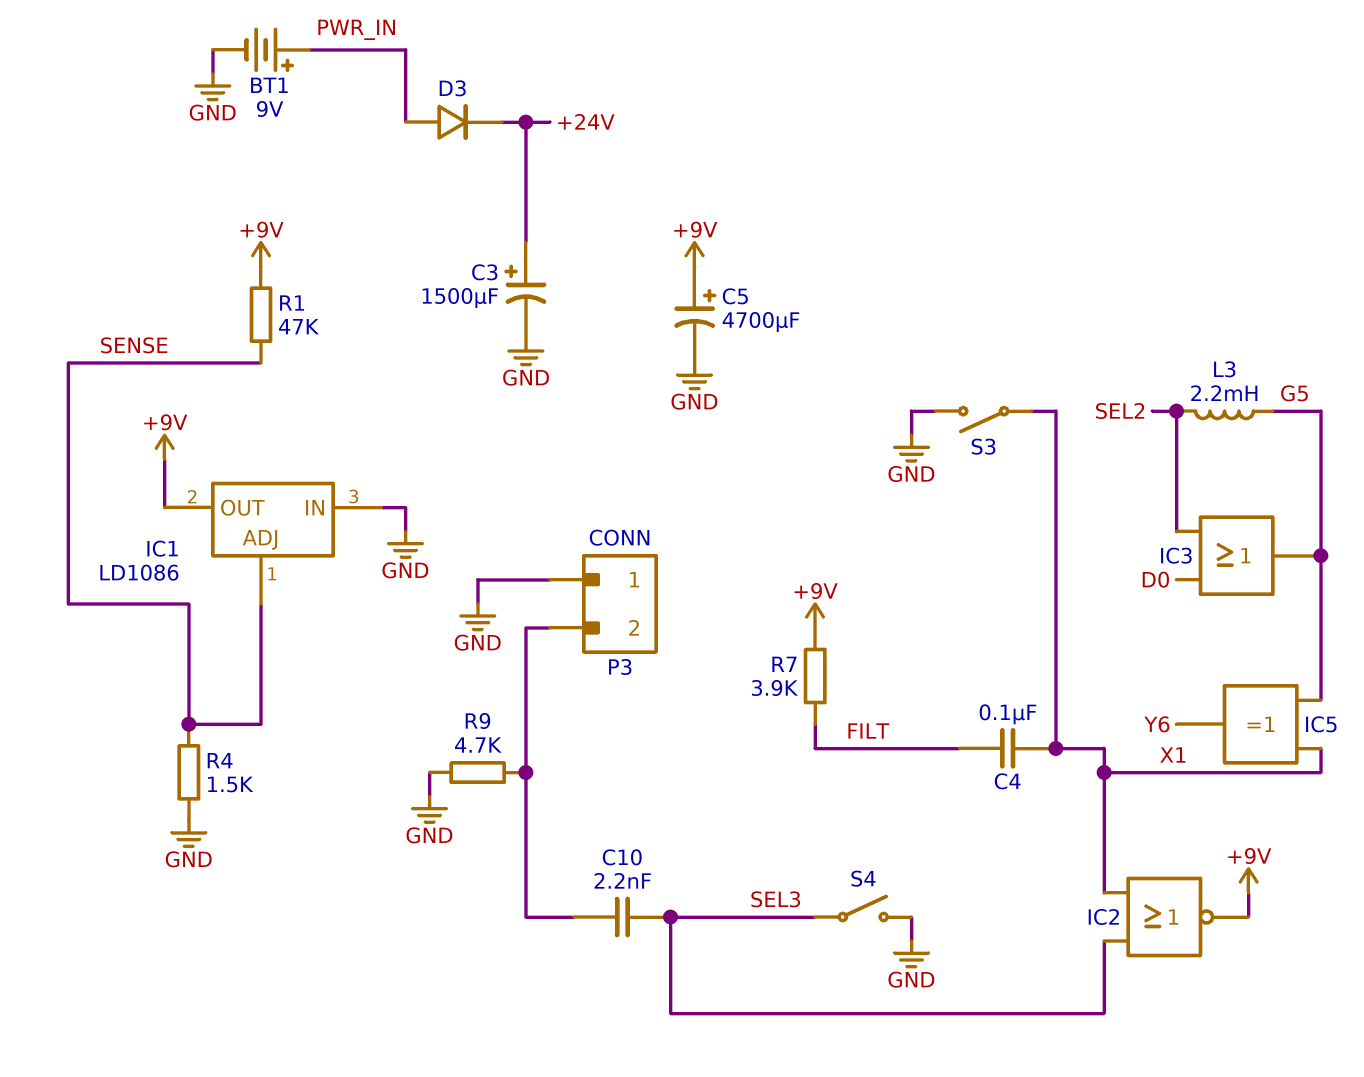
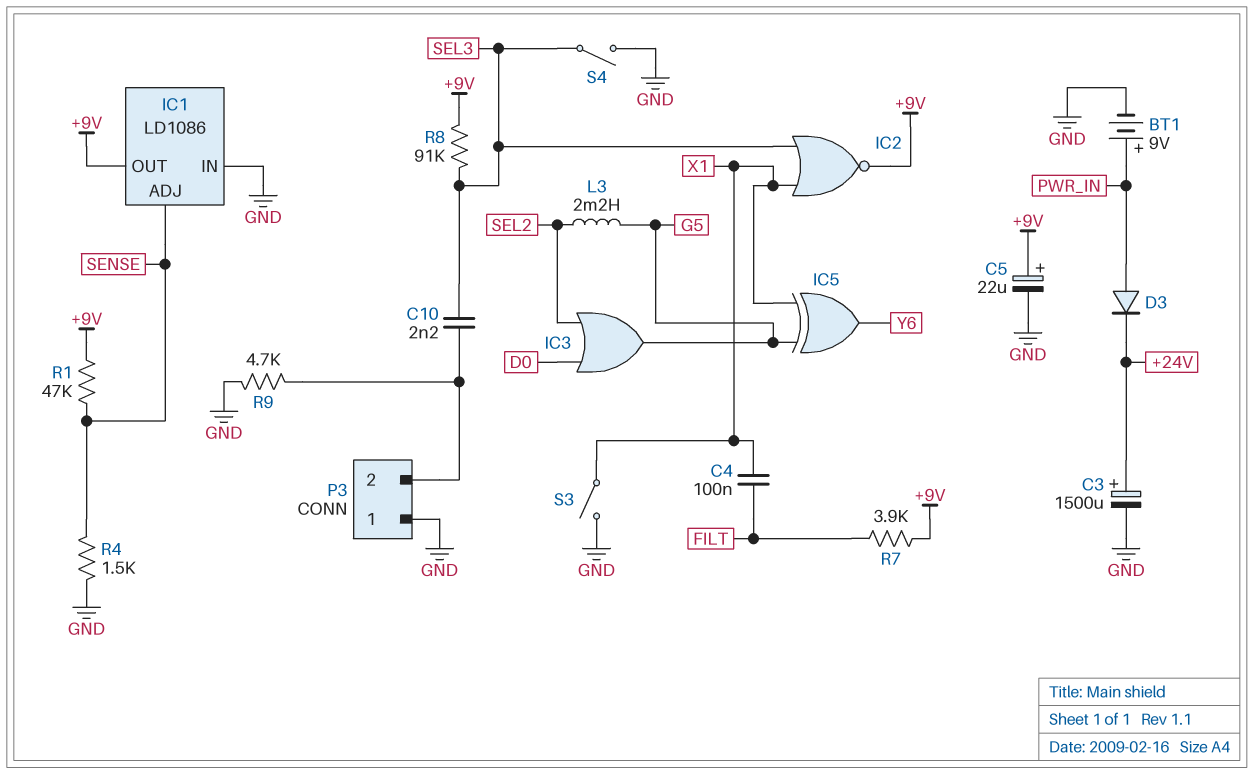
C5: 4700uF (plus +9V, minus GND) -> 22uF (plus +9V, minus GND)
R8: none -> 91k (+9V, SEL3)

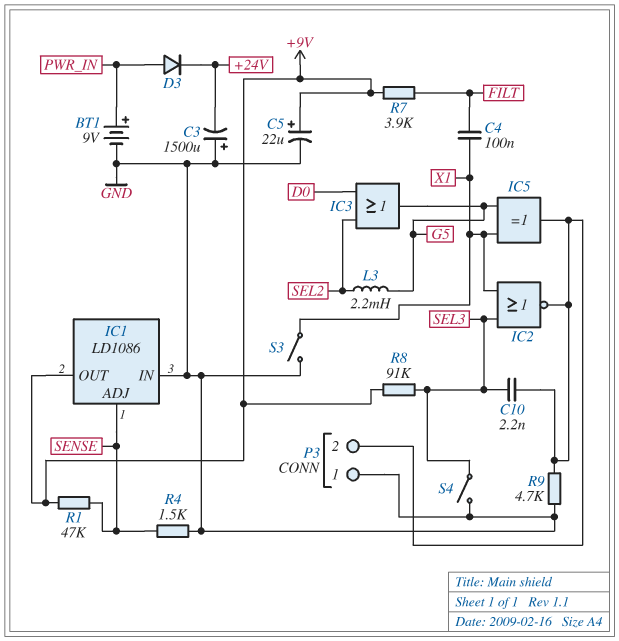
C3: 1500uF (plus +24V, minus GND) -> 1500uF (plus GND, minus +24V)
IC2: NOR (in SEL3, in X1, out +9V) -> NOR (in SEL3, in X1, out P3/2)
IC5: XOR (in G5, in X1, out Y6) -> XOR (in G5, in X1, out P3/2)

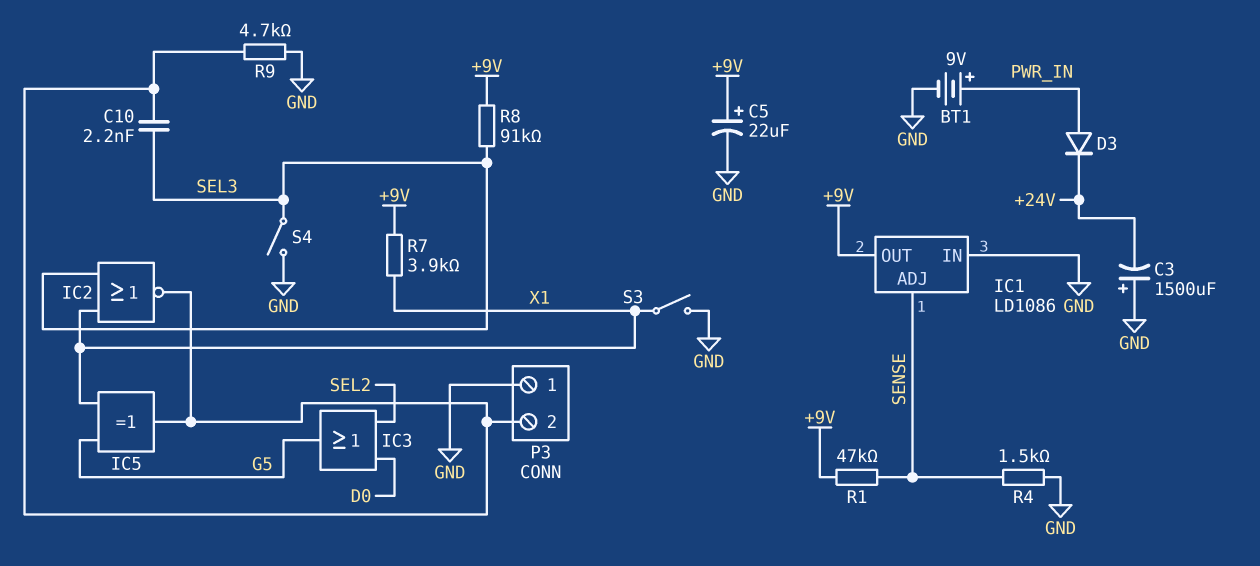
C4: 100nF (FILT, X1) -> none
L3: 2.2mH (G5, SEL2) -> none
R7: 3.9k (+9V, FILT) -> 3.9k (+9V, X1)

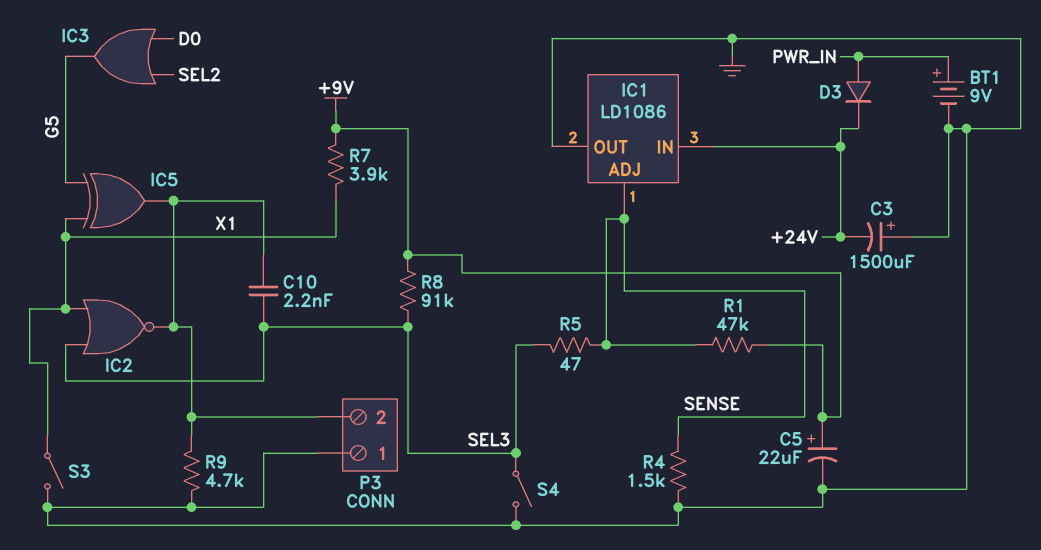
IC1 pin IN: GND -> +24V
IC1 pin OUT: +9V -> GND
R5: none -> 47 (SEL3, SENSE)

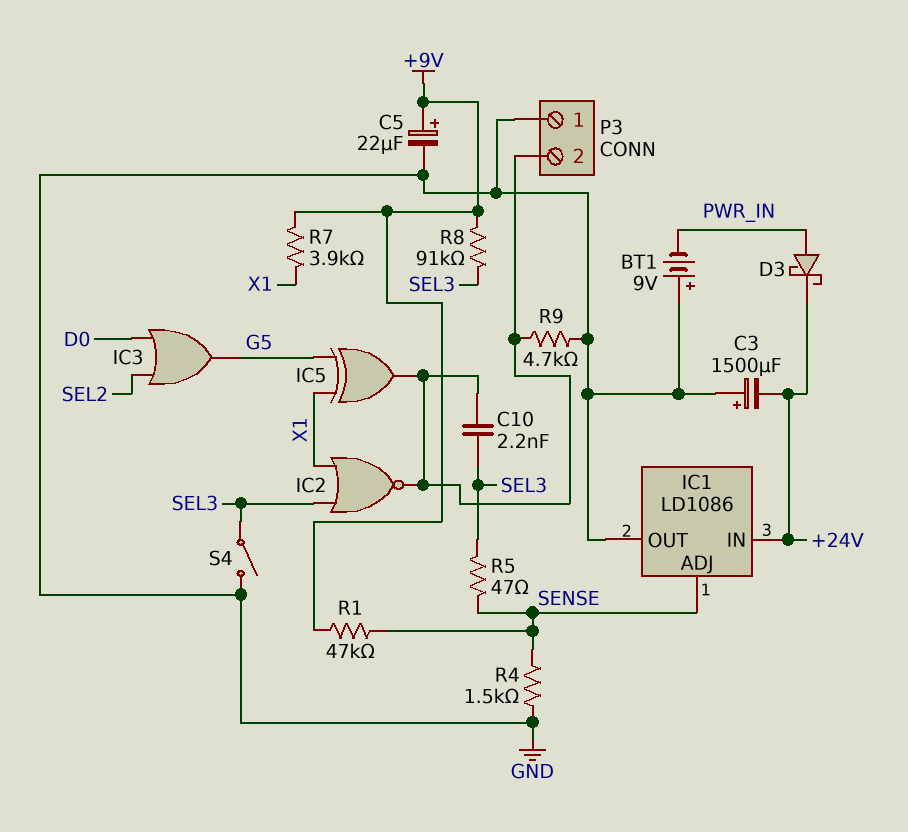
BT1: 9V (plus PWR_IN, minus GND) -> 9V (plus GND, minus PWR_IN)
D3: diode (A PWR_IN, K +24V) -> schottky (A PWR_IN, K +24V)
S3: switch (GND, X1) -> none

